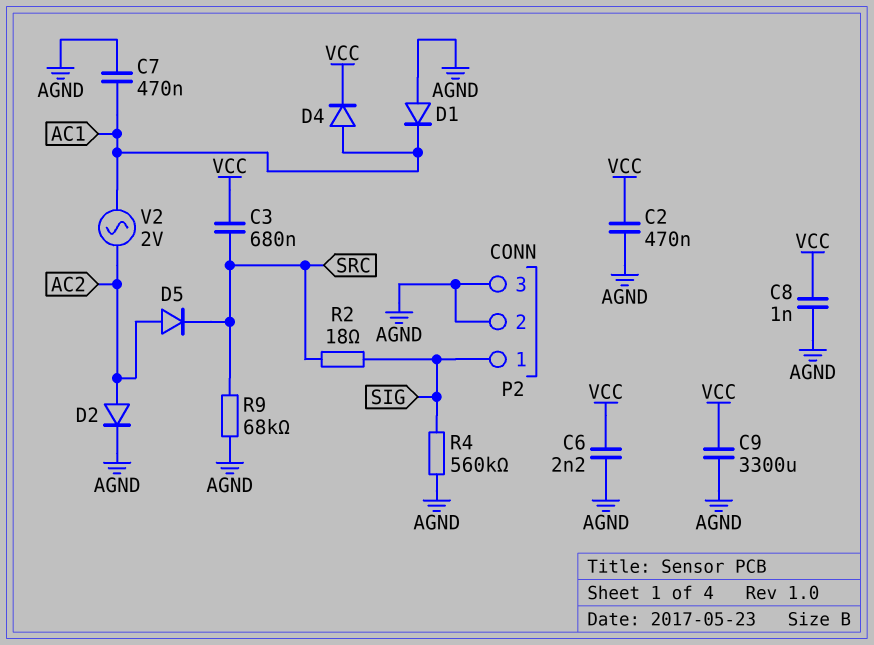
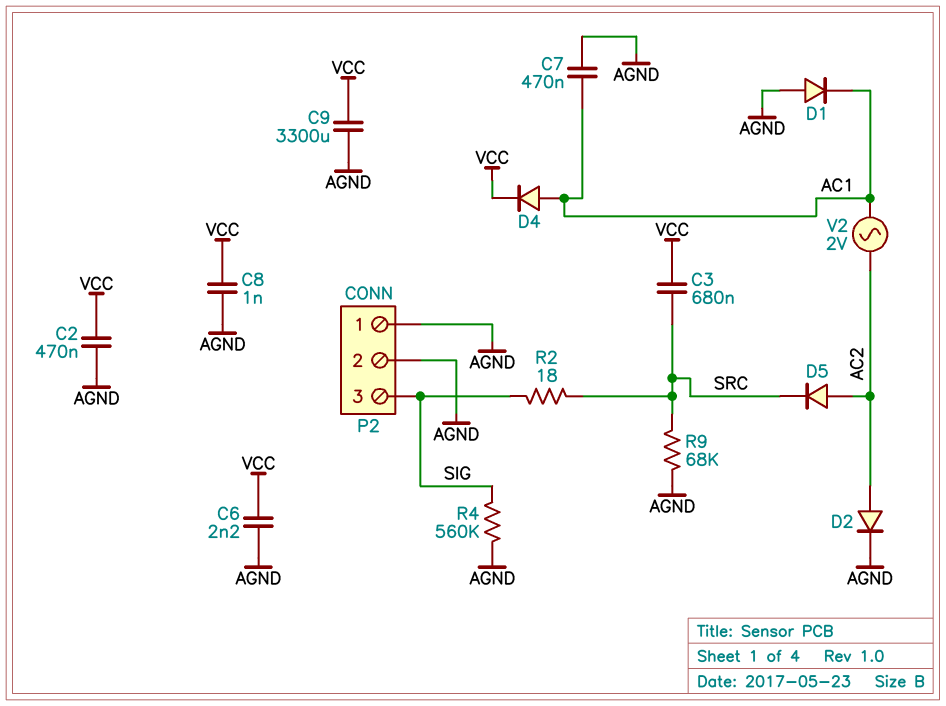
P2 pin 1: SIG -> AGND
P2 pin 3: AGND -> SIG

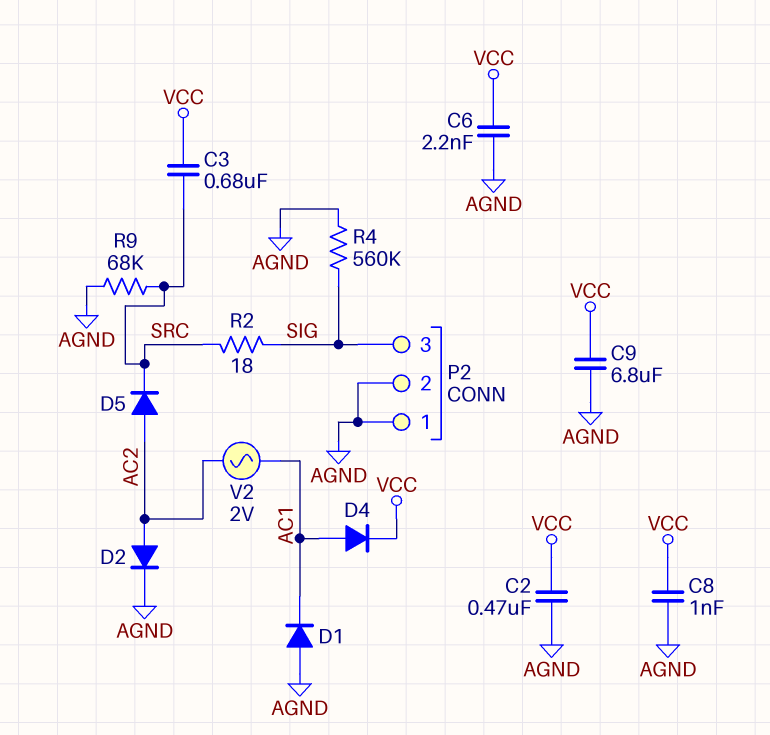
C7: 470nF (AC1, AGND) -> none
C9: 3300uF (AGND, VCC) -> 6.8uF (AGND, VCC)

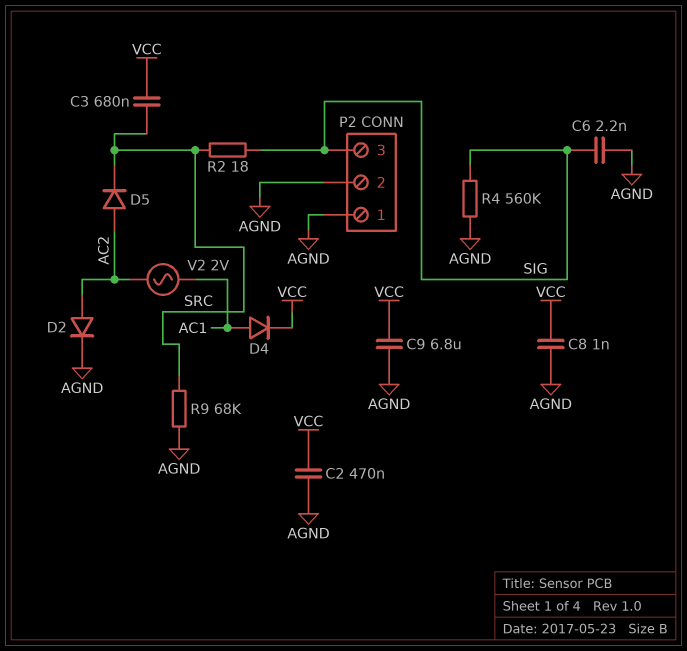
C6: 2.2nF (AGND, VCC) -> 2.2nF (AGND, SIG)
D1: diode (A AGND, K AC1) -> none

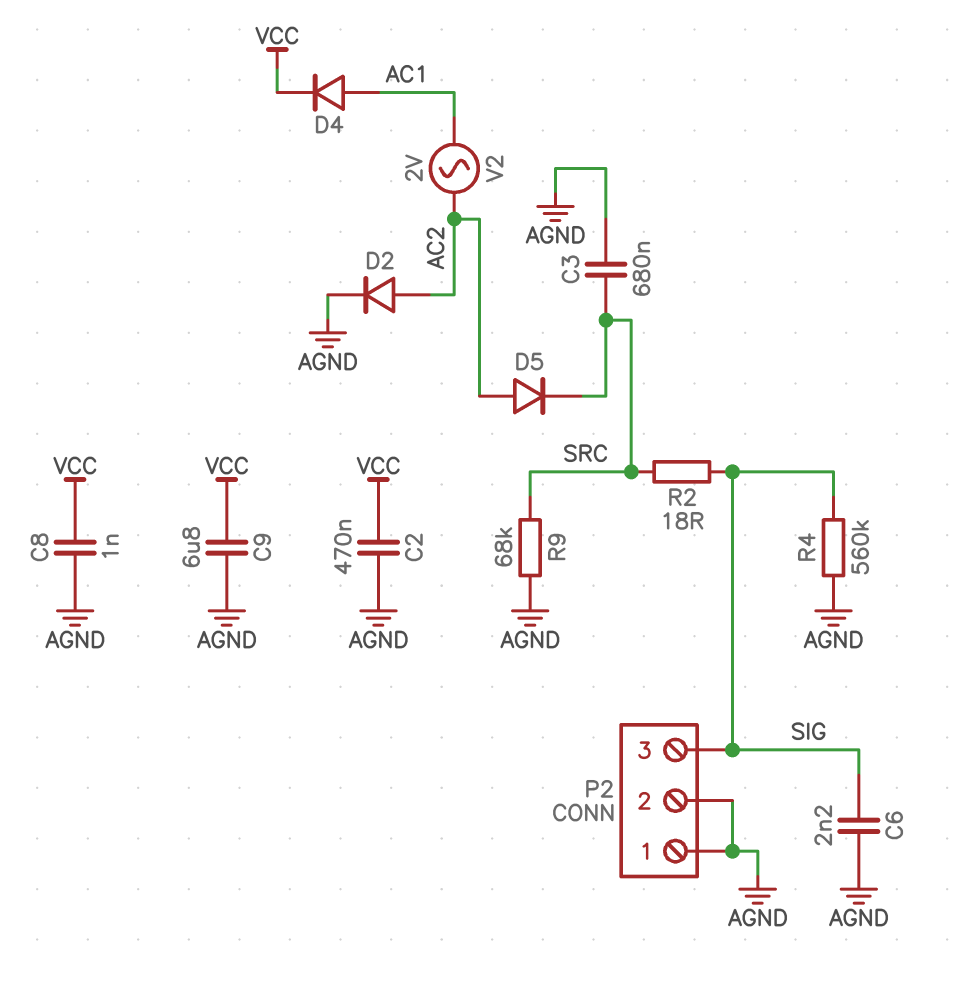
C3: 680nF (SRC, VCC) -> 680nF (AGND, SRC)

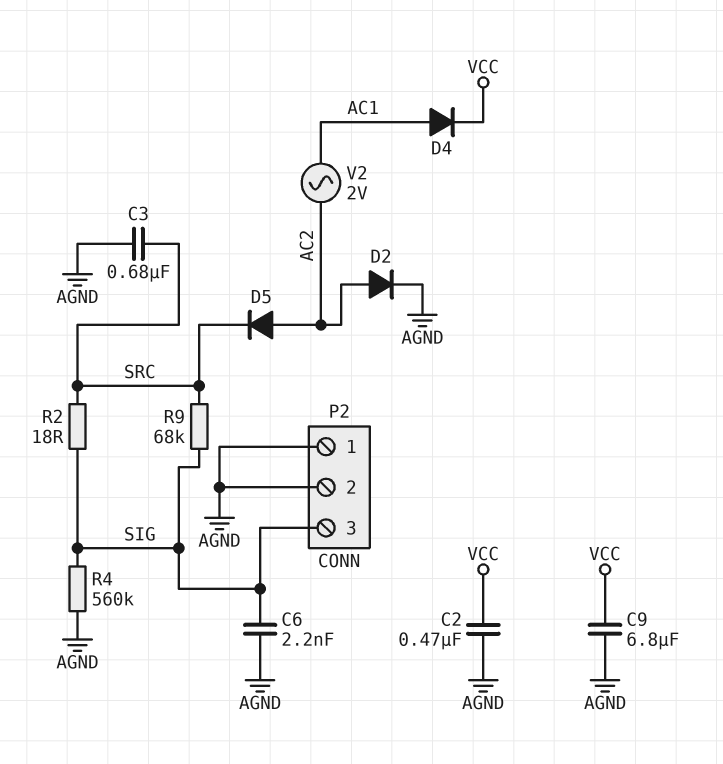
C8: 1nF (AGND, VCC) -> none
R9: 68k (AGND, SRC) -> 68k (SIG, SRC)

